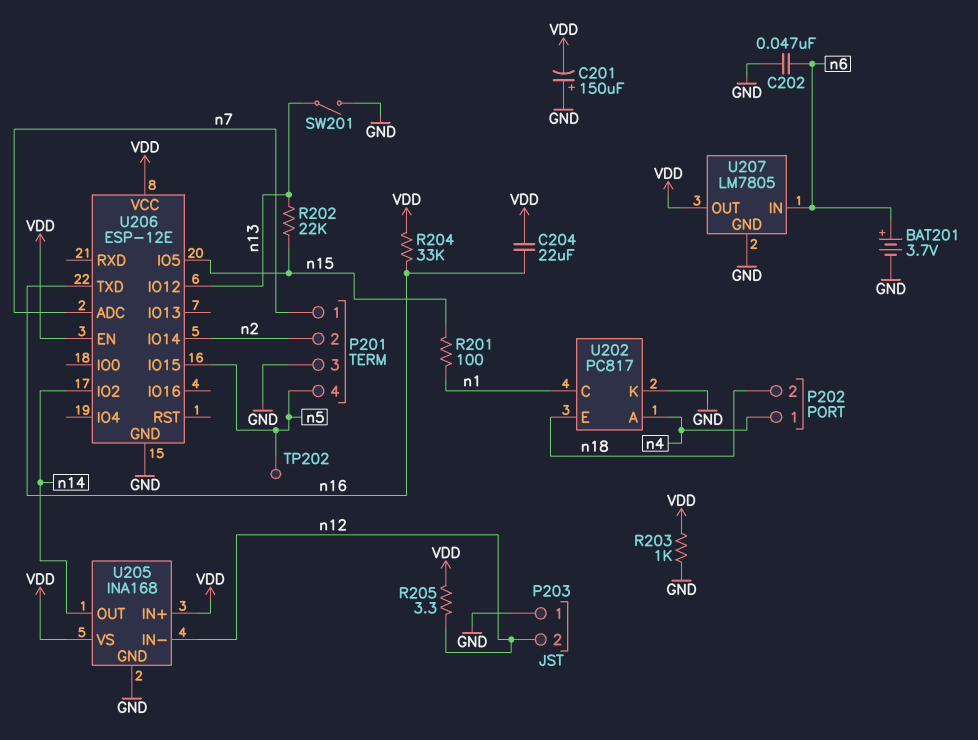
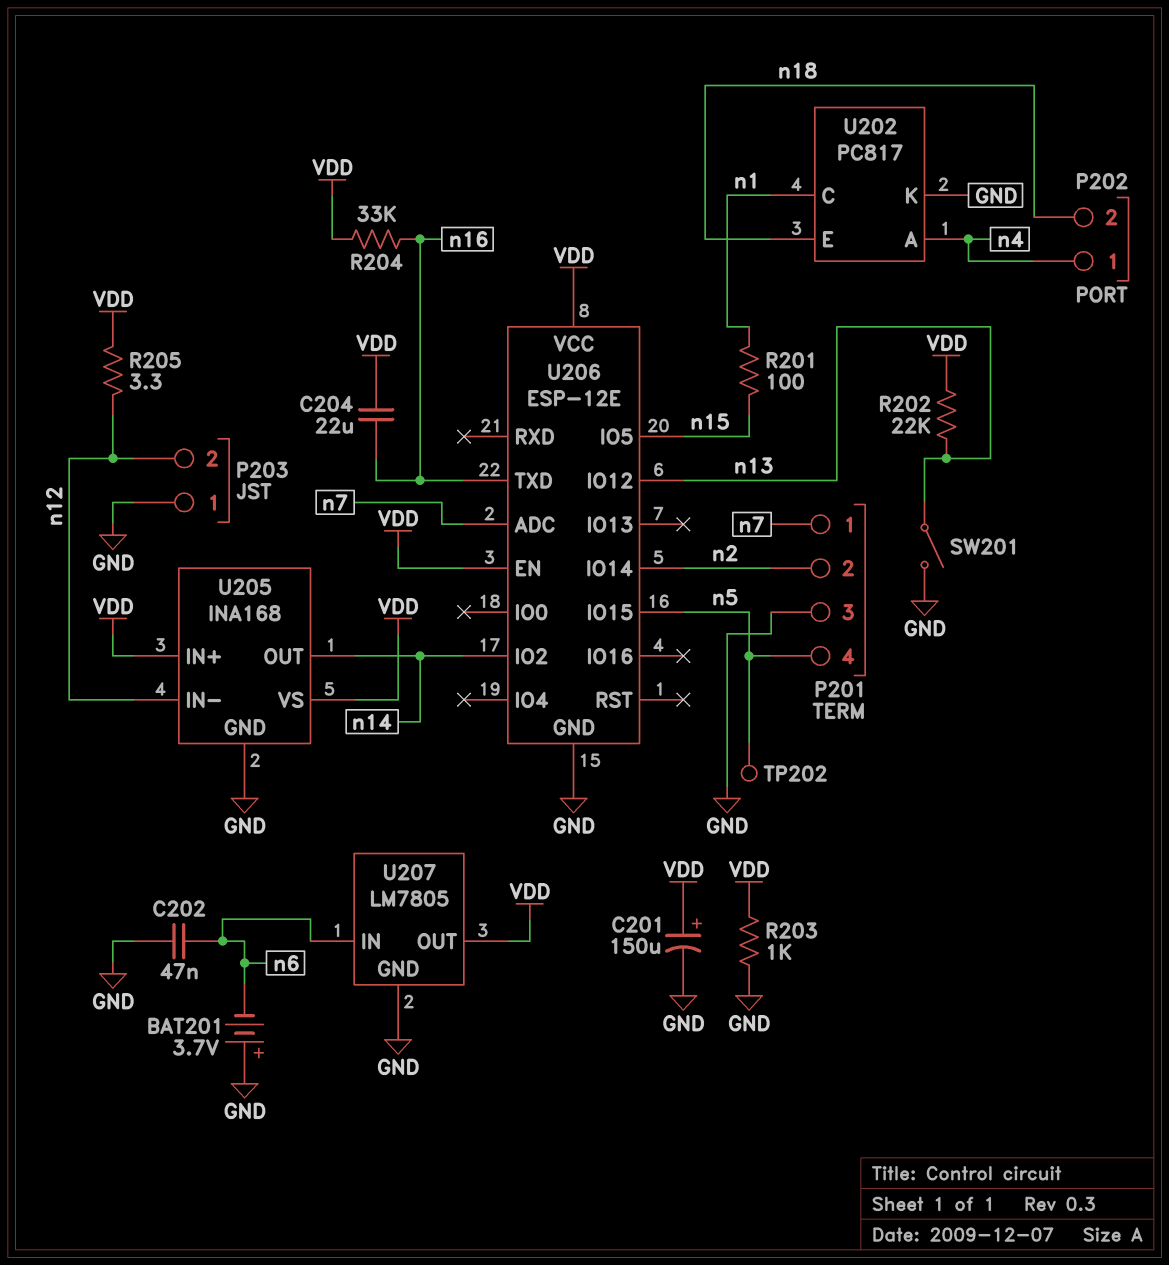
BAT201: 3.7V (plus n6, minus GND) -> 3.7V (plus GND, minus n6)
C201: 150uF (plus GND, minus VDD) -> 150uF (plus VDD, minus GND)
R202: 22k (n13, n15) -> 22k (VDD, n13)

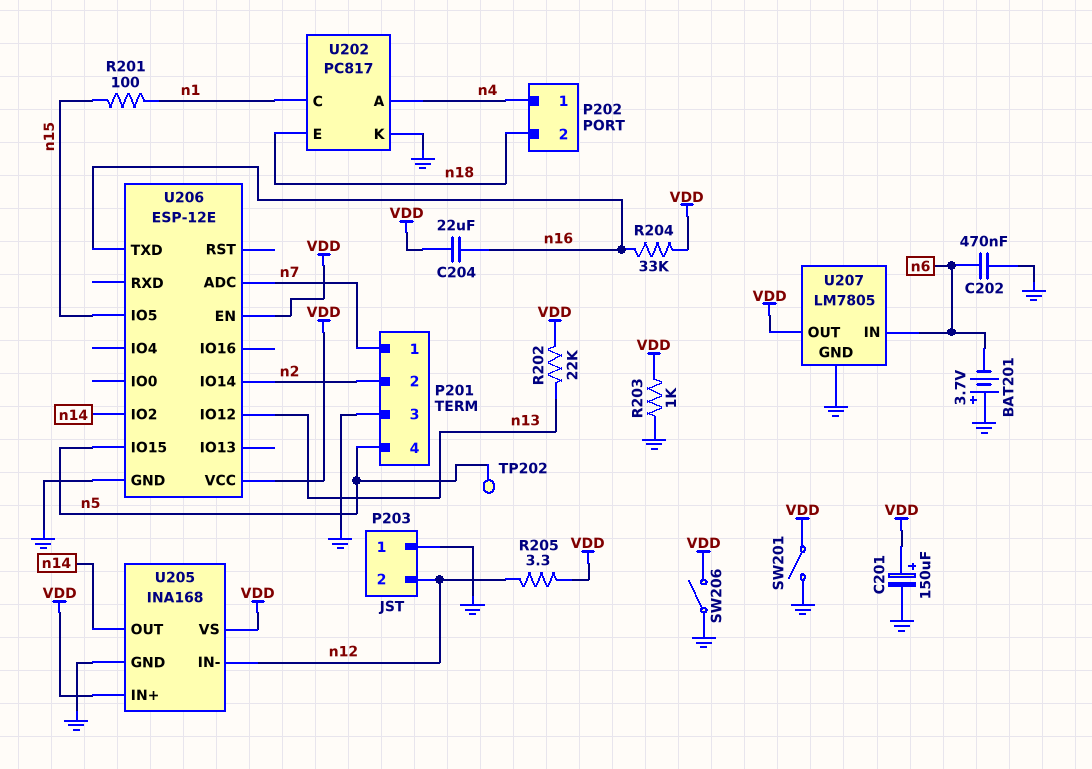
C202: 47nF (GND, n6) -> 470nF (GND, n6)
SW201: switch (GND, n13) -> switch (GND, VDD)
SW206: none -> switch (GND, VDD)

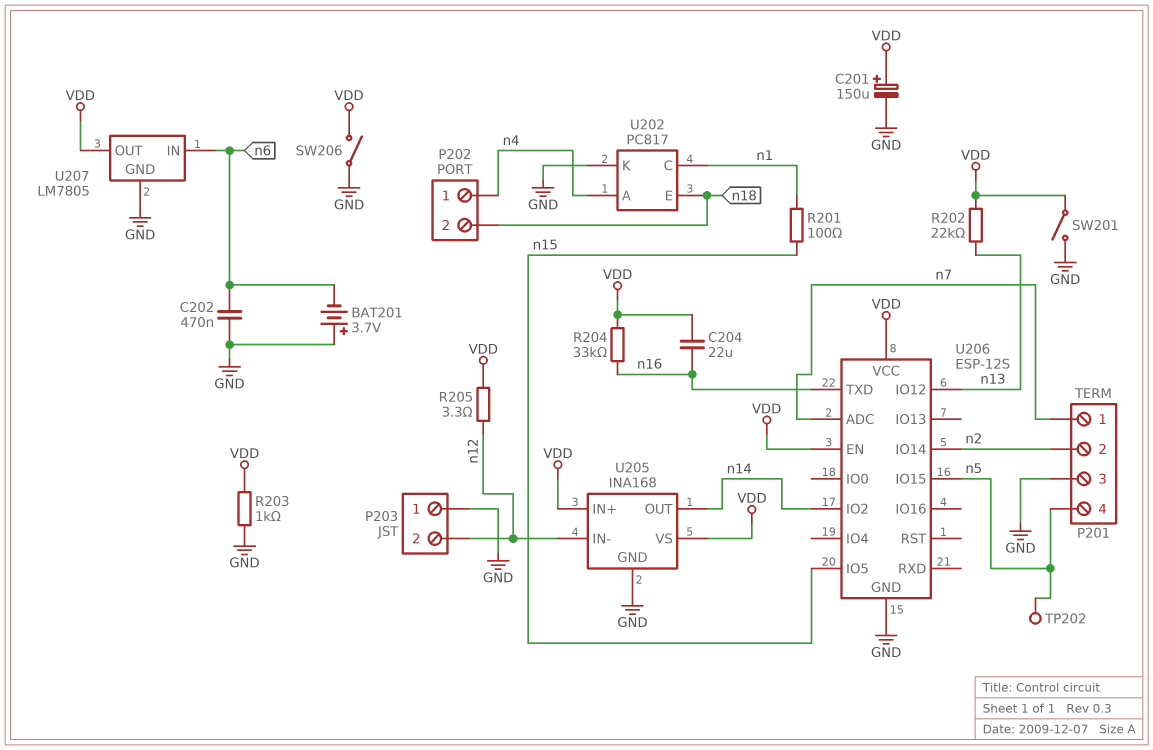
U206: ESP-12E -> ESP-12S

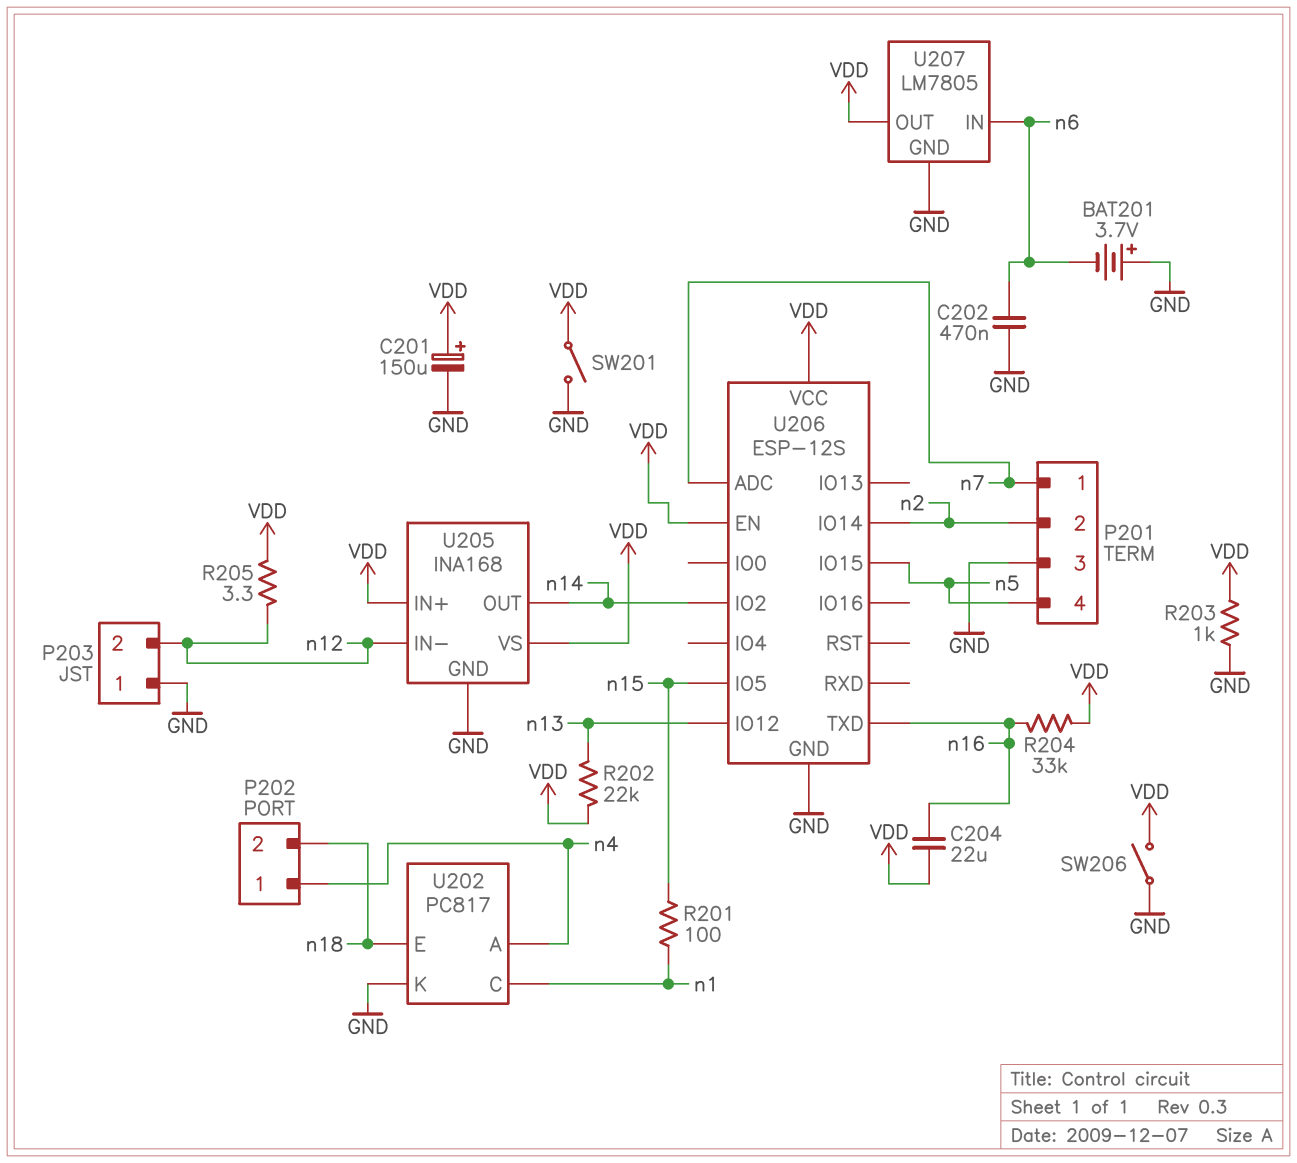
TP202: test point (n5) -> none

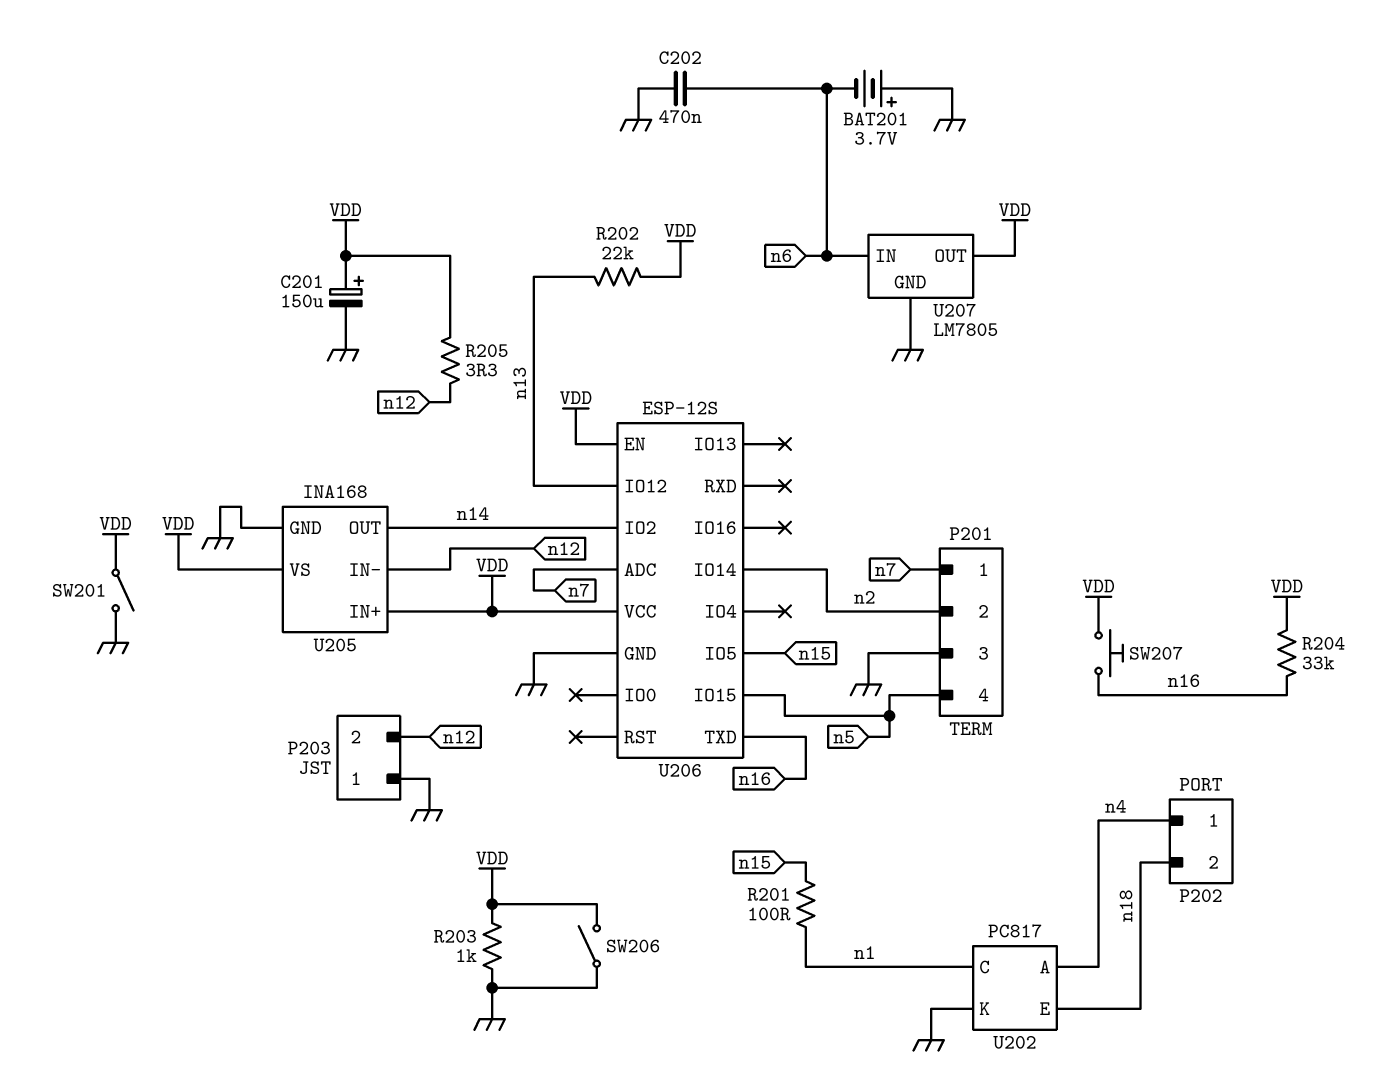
C204: 22uF (VDD, n16) -> none
SW207: none -> button (VDD, n16)

